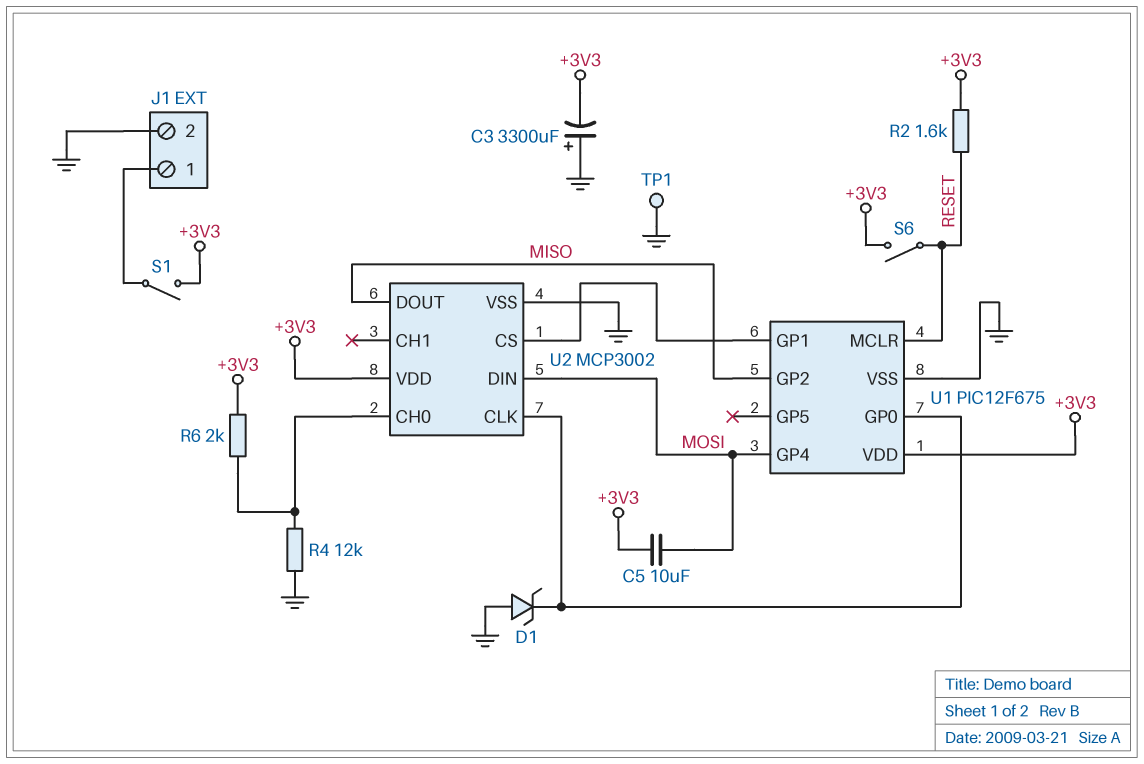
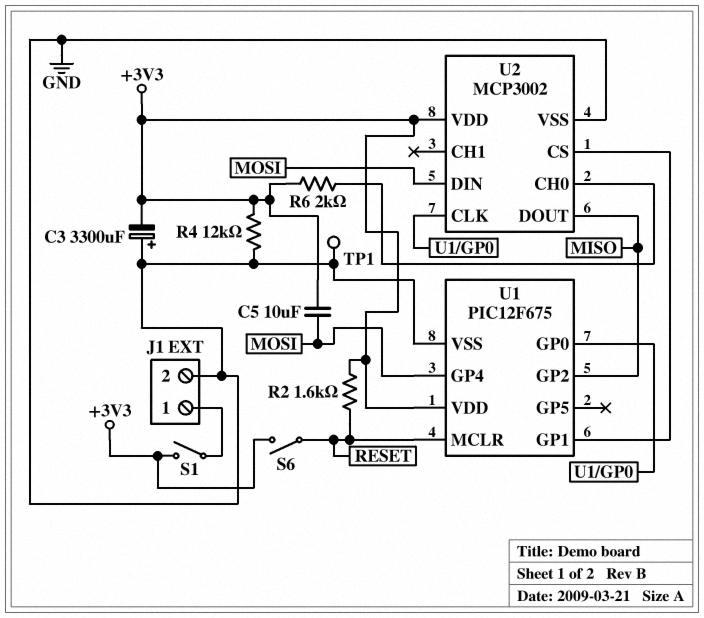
D1: zener (A GND, K U1/GP0) -> none
R4: 12k (GND, U2/CH0) -> 12k (+3V3, GND)

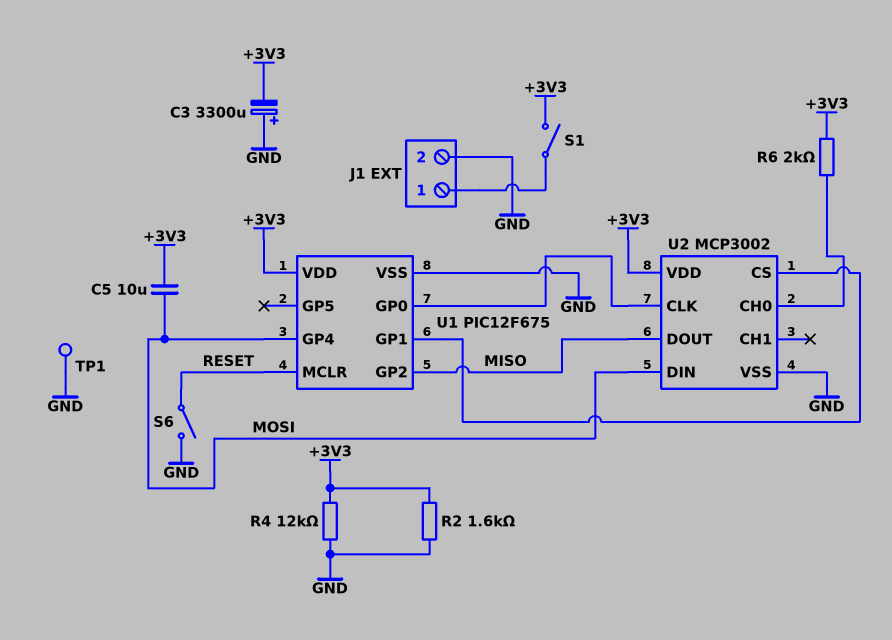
R2: 1.6k (+3V3, RESET) -> 1.6k (+3V3, GND)
S6: switch (+3V3, RESET) -> switch (GND, RESET)

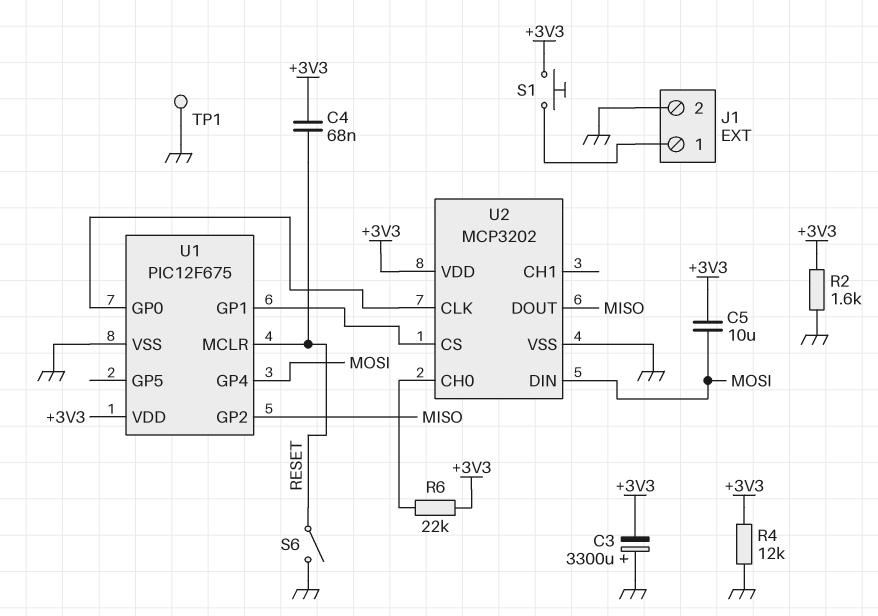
C4: none -> 68nF (+3V3, RESET)
R6: 2k (+3V3, U2/CH0) -> 22k (+3V3, U2/CH0)
S1: switch (+3V3, J1/1) -> button (+3V3, J1/1)
U2: MCP3002 -> MCP3202

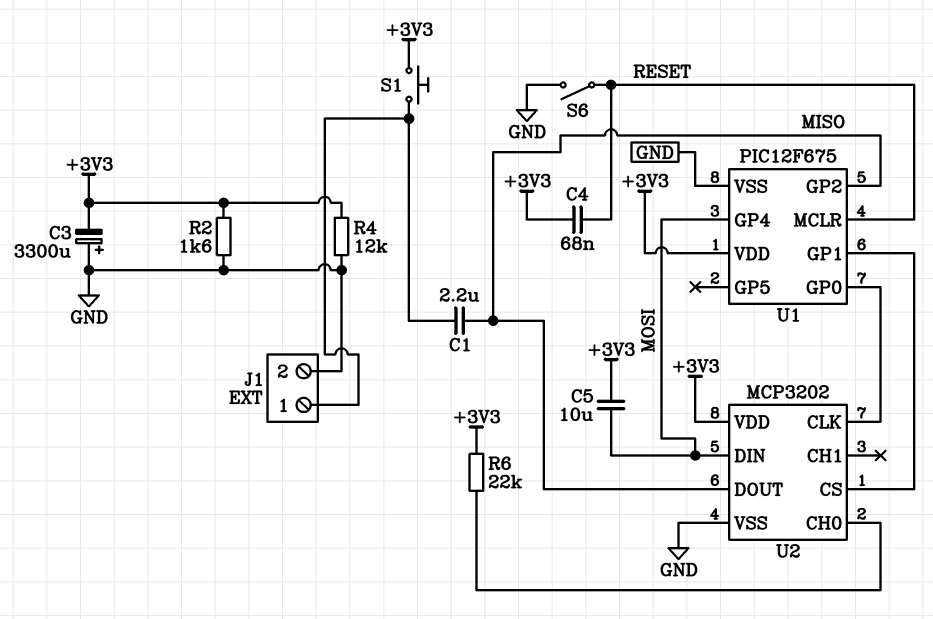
C1: none -> 2.2uF (J1/1, MISO)
TP1: test point (GND) -> none

